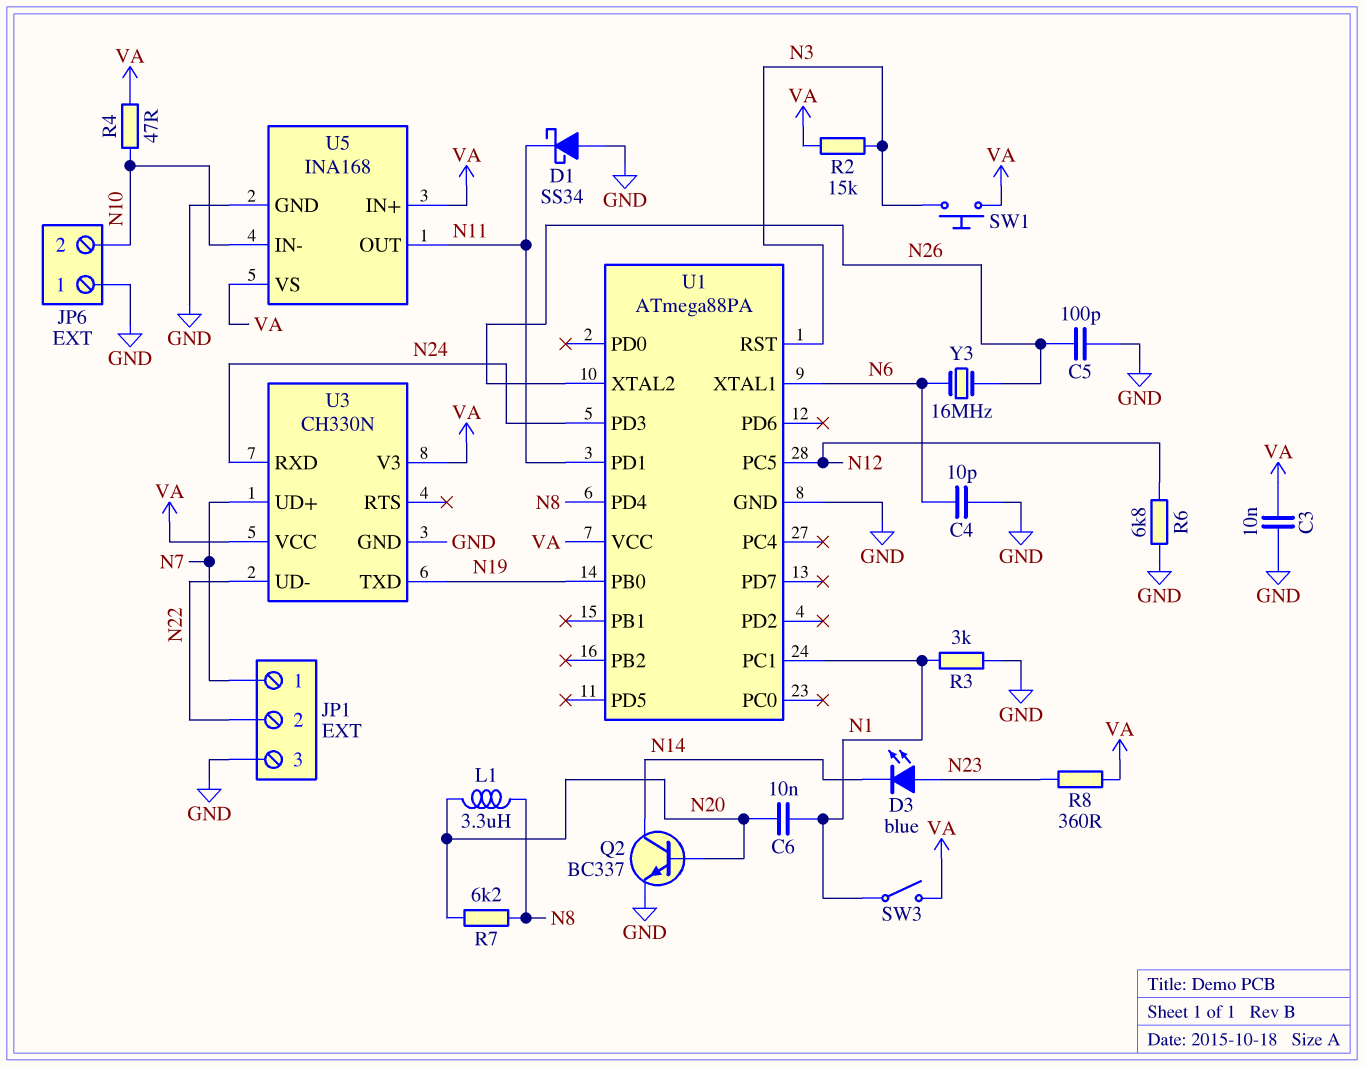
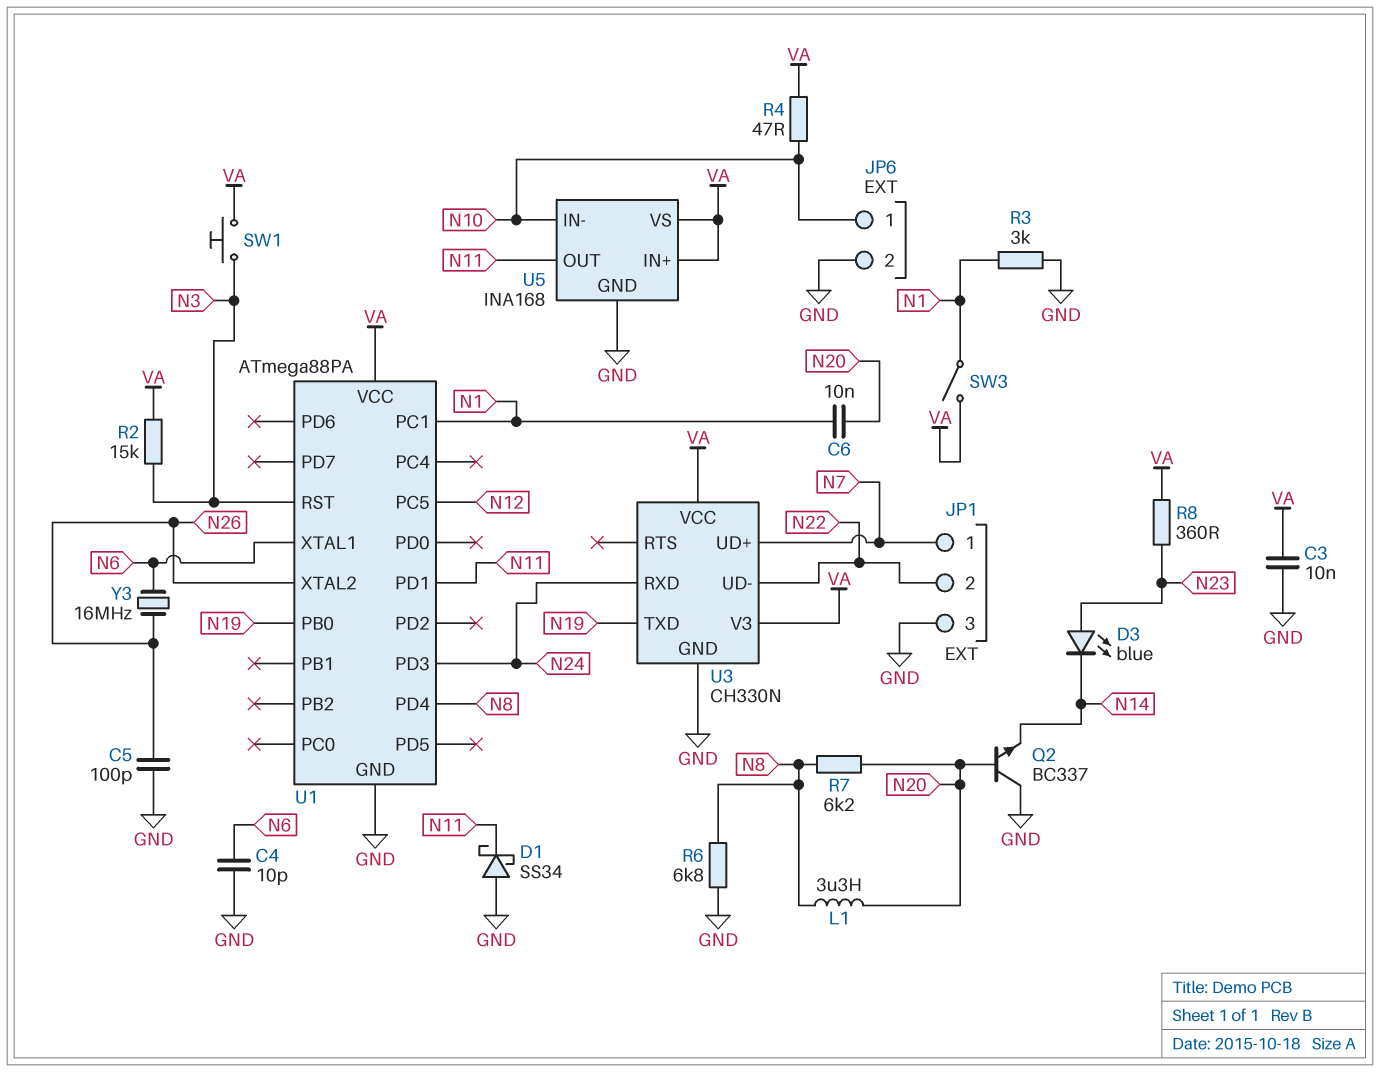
JP6 pin 1: GND -> N10
JP6 pin 2: N10 -> GND
Q2: NPN BC337 (B N20, C N14, E GND) -> NPN BC337 (B N20, C GND, E N14)
R6: 6.8k (GND, N12) -> 6.8k (GND, N8)

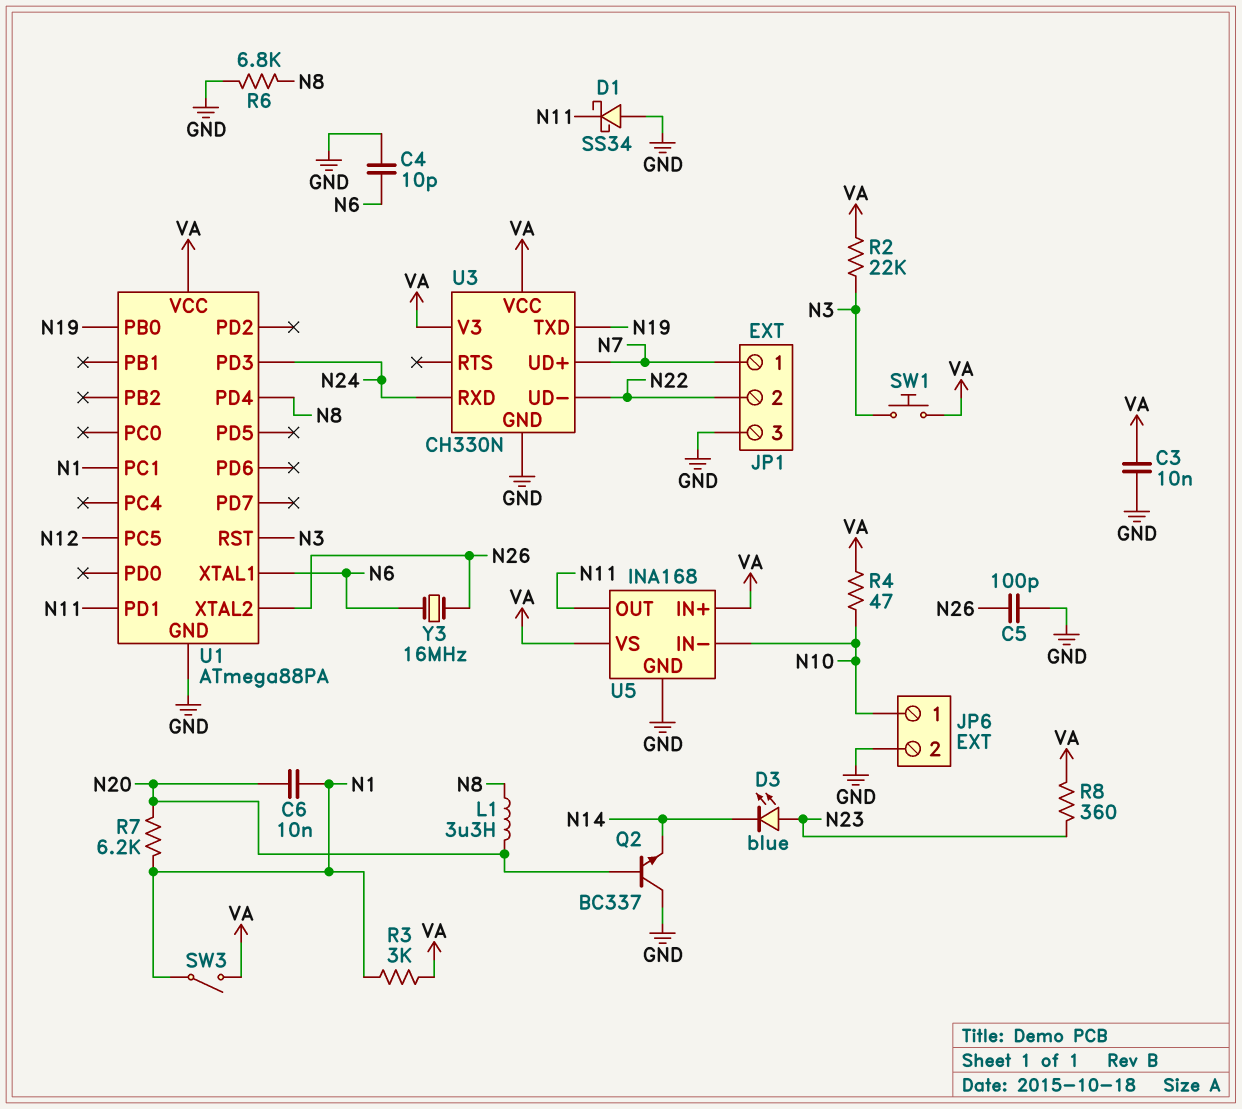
R2: 15k (N3, VA) -> 22k (N3, VA)
R3: 3k (GND, N1) -> 3k (N1, VA)
R7: 6.2k (N8, N20) -> 6.2k (N1, N20)

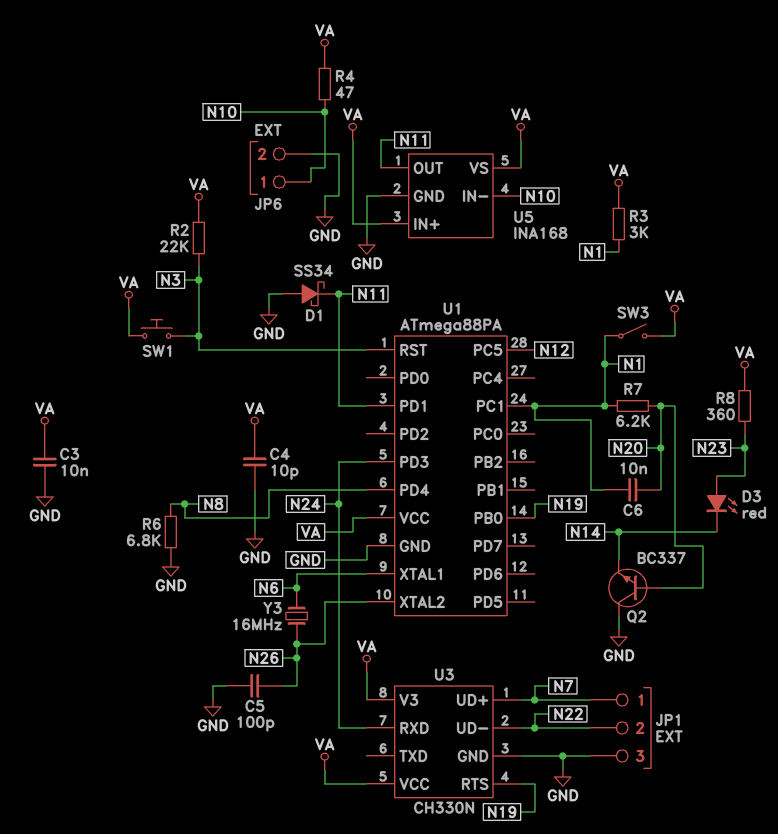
C4: 10pF (GND, N6) -> 10pF (GND, VA)
D3: LED blue (A N23, K N14) -> LED red (A N23, K N14)
L1: 3.3uH (N8, N20) -> none
U3 pin RTS: none -> N19
U3 pin TXD: N19 -> none

